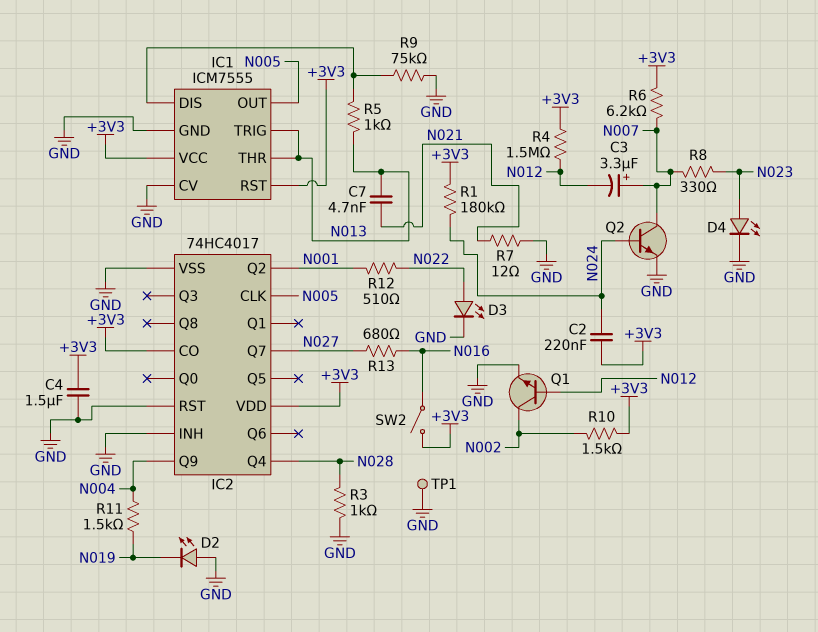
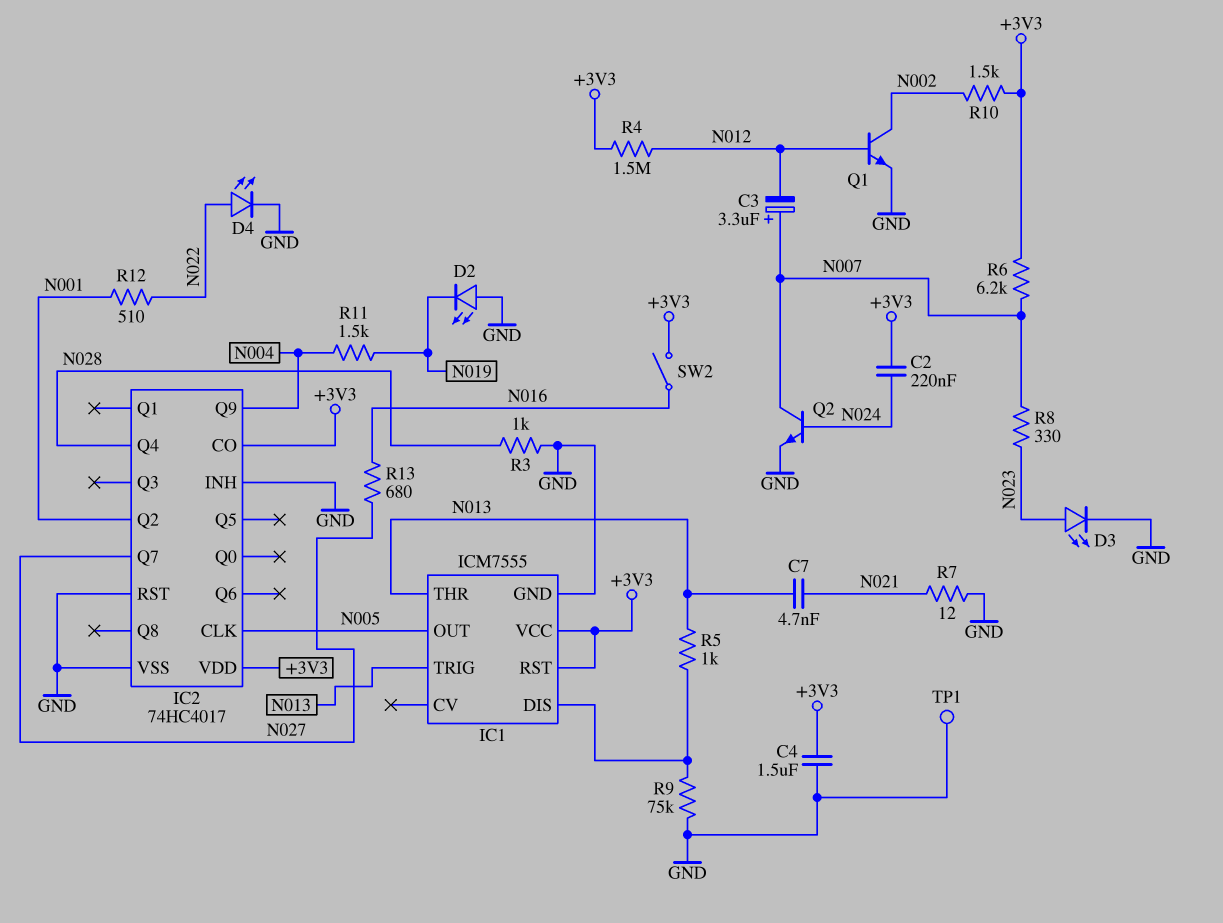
D3: LED (A N022, K GND) -> LED (A N023, K GND)
D4: LED (A N023, K GND) -> LED (A N022, K GND)
IC1 pin CV: GND -> none
R1: 180k (+3V3, N024) -> none

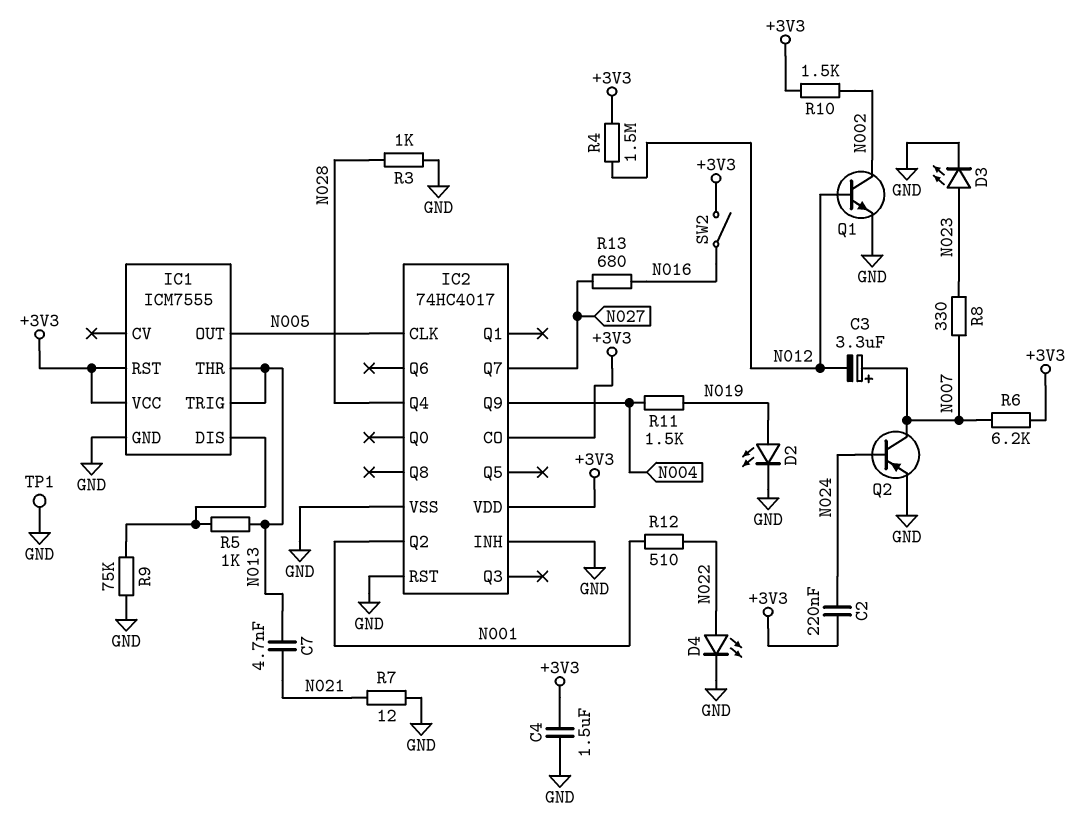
D2: LED (A GND, K N019) -> LED (A N019, K GND)
Q2: NPN (B N024, C N007, E GND) -> PNP (B N024, C N007, E GND)

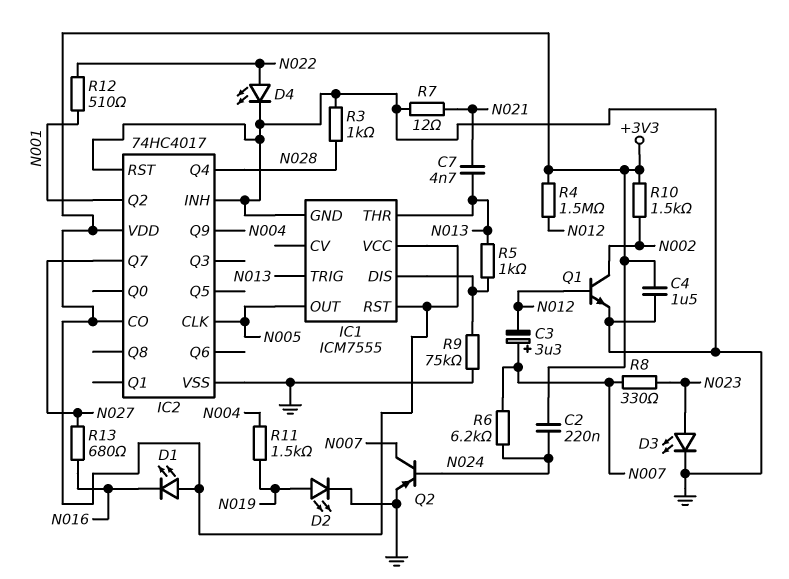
D1: none -> LED (A +3V3, K N016)
R6: 6.2k (+3V3, N007) -> 6.2k (N007, N024)
SW2: switch (+3V3, N016) -> none
TP1: test point (GND) -> none

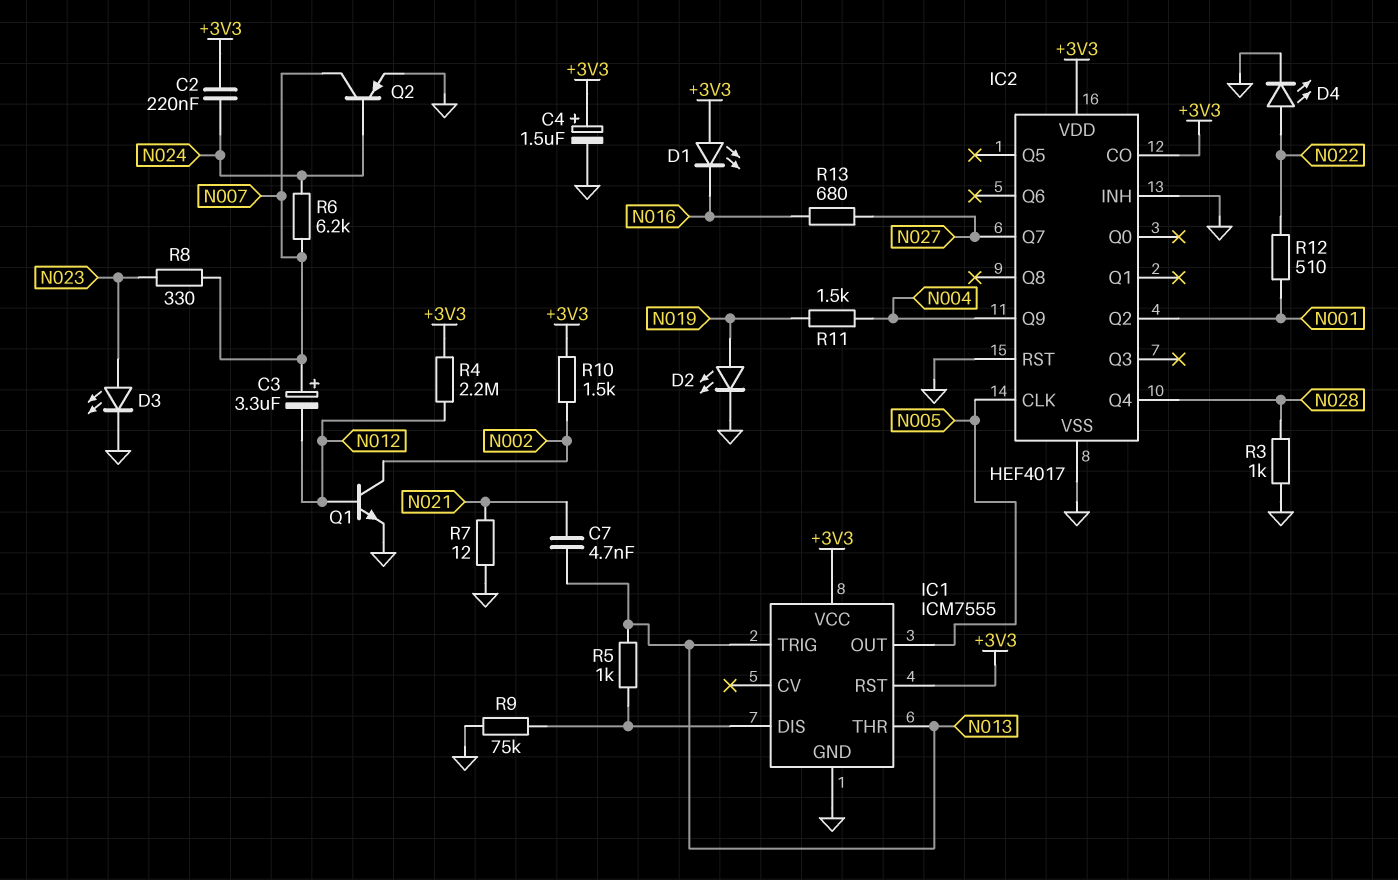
C4: 1.5uF (+3V3, GND) -> 1.5uF (plus +3V3, minus GND)
IC2: 74HC4017 -> HEF4017
R4: 1.5M (+3V3, N012) -> 2.2M (+3V3, N012)

